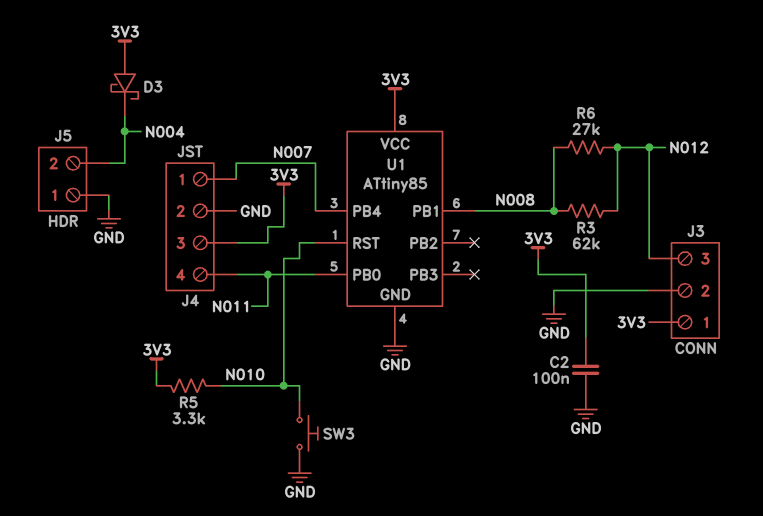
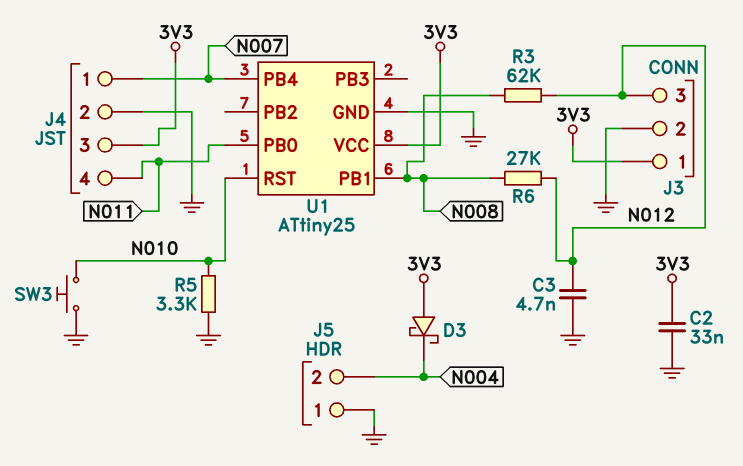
C2: 100nF (3V3, GND) -> 33nF (3V3, GND)
C3: none -> 4.7nF (GND, N012)
R5: 3.3k (3V3, N010) -> 3.3k (GND, N010)
U1: ATtiny85 -> ATtiny25

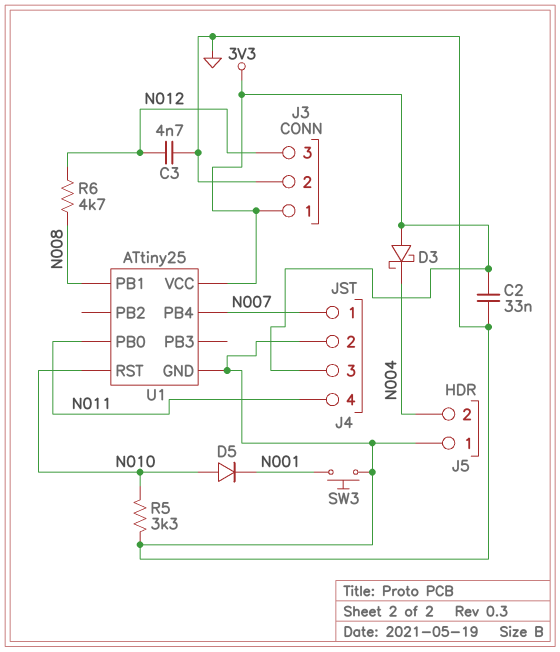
D5: none -> diode (A N010, K N001)
R3: 62k (N008, N012) -> none
R6: 27k (N008, N012) -> 4.7k (N008, N012)
SW3: button (GND, N010) -> button (GND, N001)

